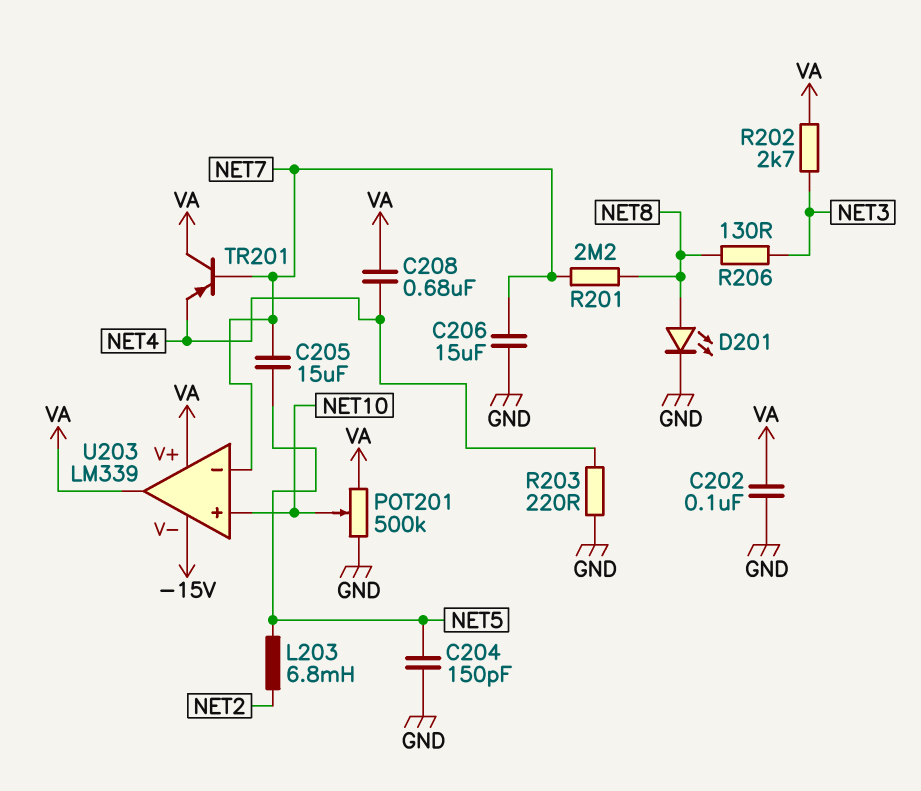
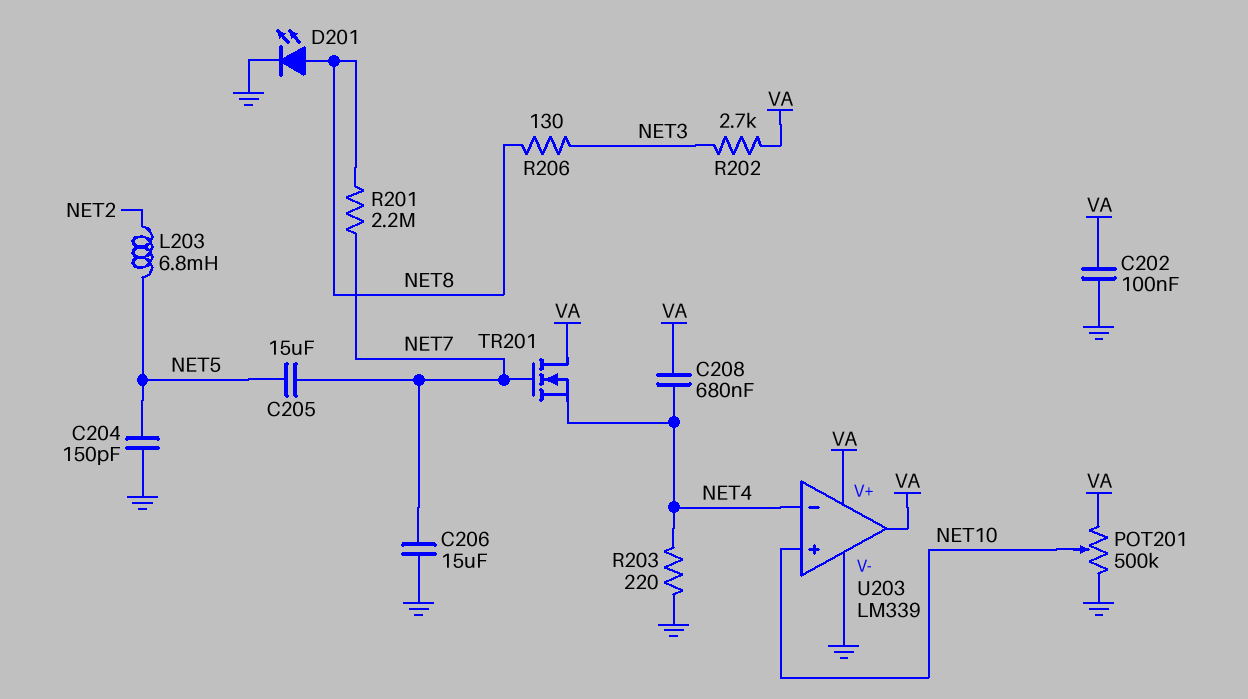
TR201: PNP (B NET7, C VA, E NET4) -> NMOS (G NET7, D VA, S NET4)
U203 pin V-: -15V -> GND
U203 pin in-: NET7 -> NET4

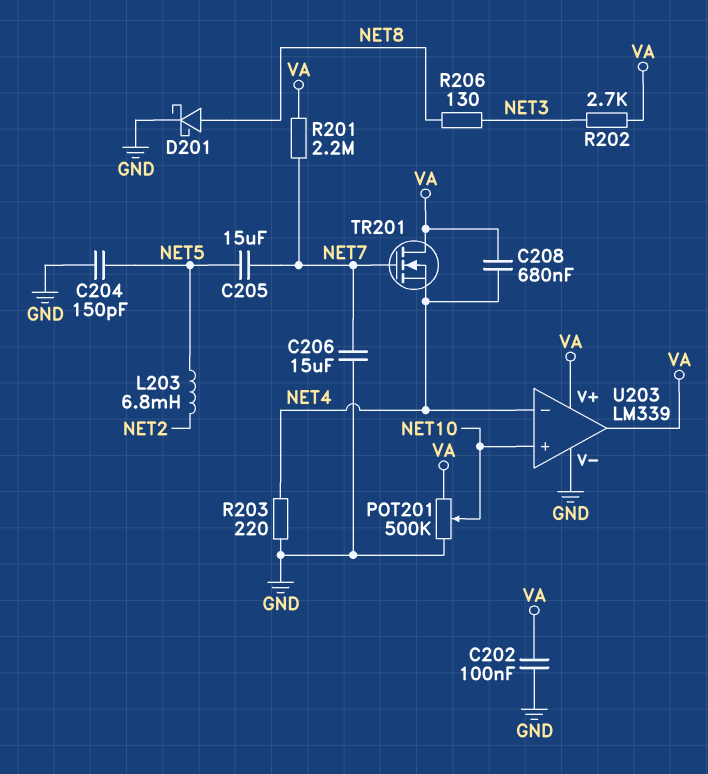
D201: LED (A NET8, K GND) -> schottky (A NET8, K GND)
R201: 2.2M (NET7, NET8) -> 2.2M (NET7, VA)

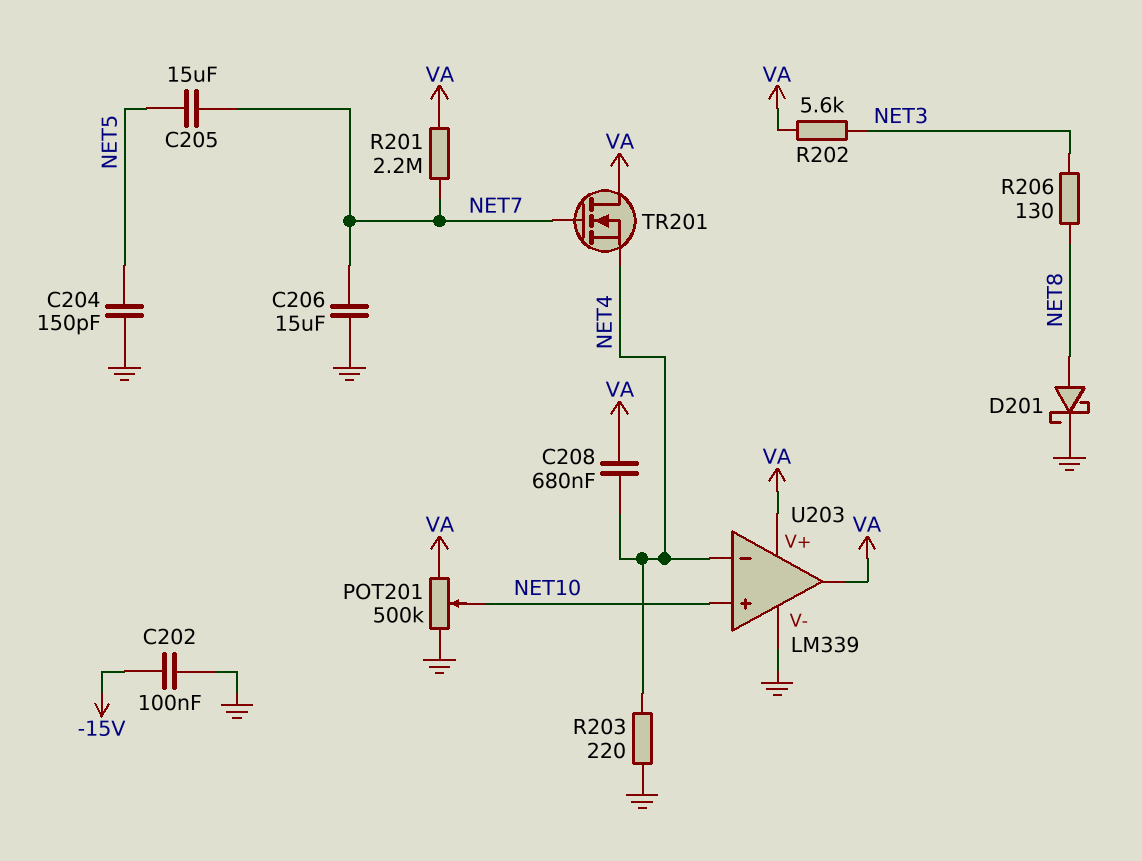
C202: 100nF (GND, VA) -> 100nF (-15V, GND)
L203: 6.8mH (NET2, NET5) -> none
R202: 2.7k (NET3, VA) -> 5.6k (NET3, VA)

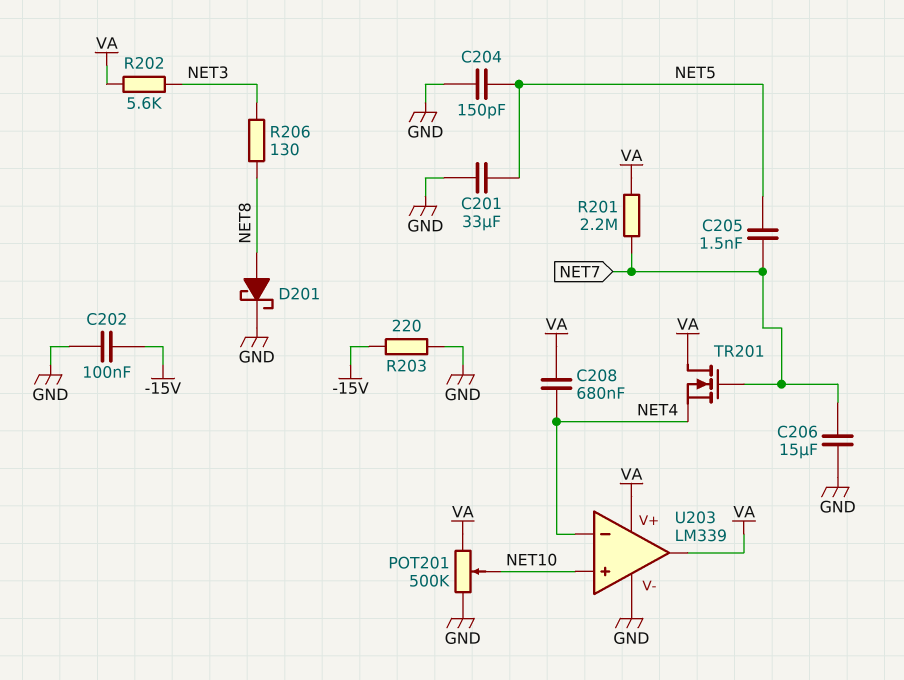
C201: none -> 33uF (GND, NET5)
C205: 15uF (NET5, NET7) -> 1.5nF (NET5, NET7)
R203: 220 (GND, NET4) -> 220 (-15V, GND)

